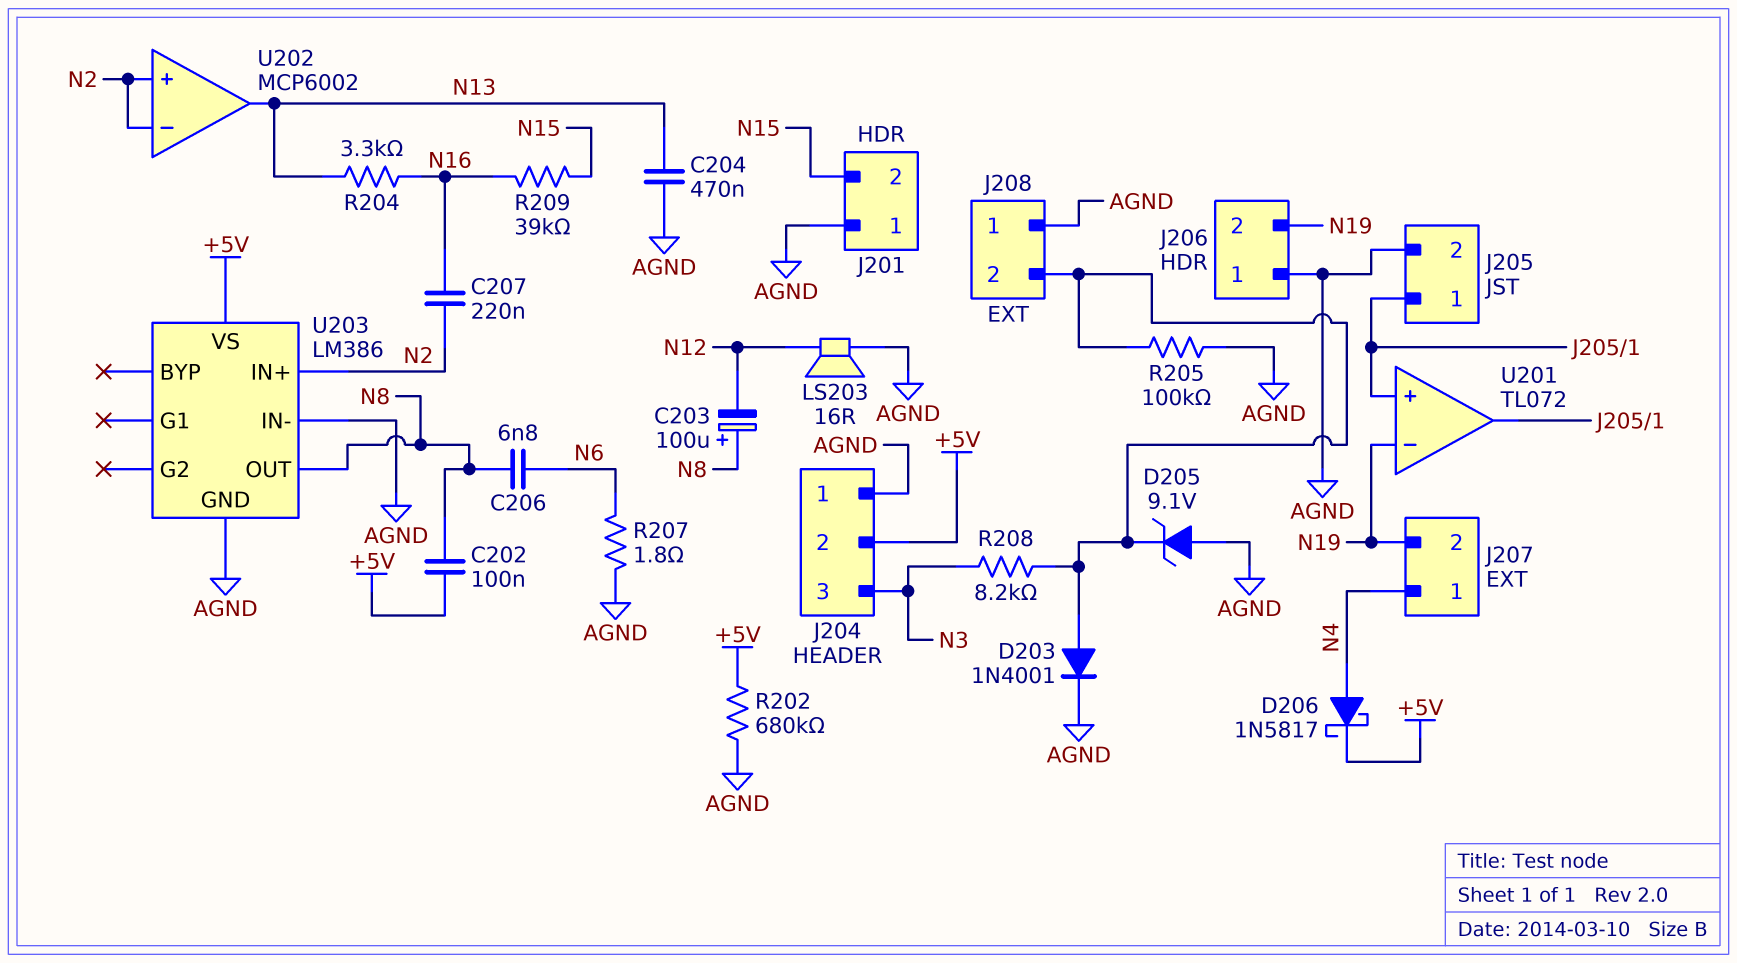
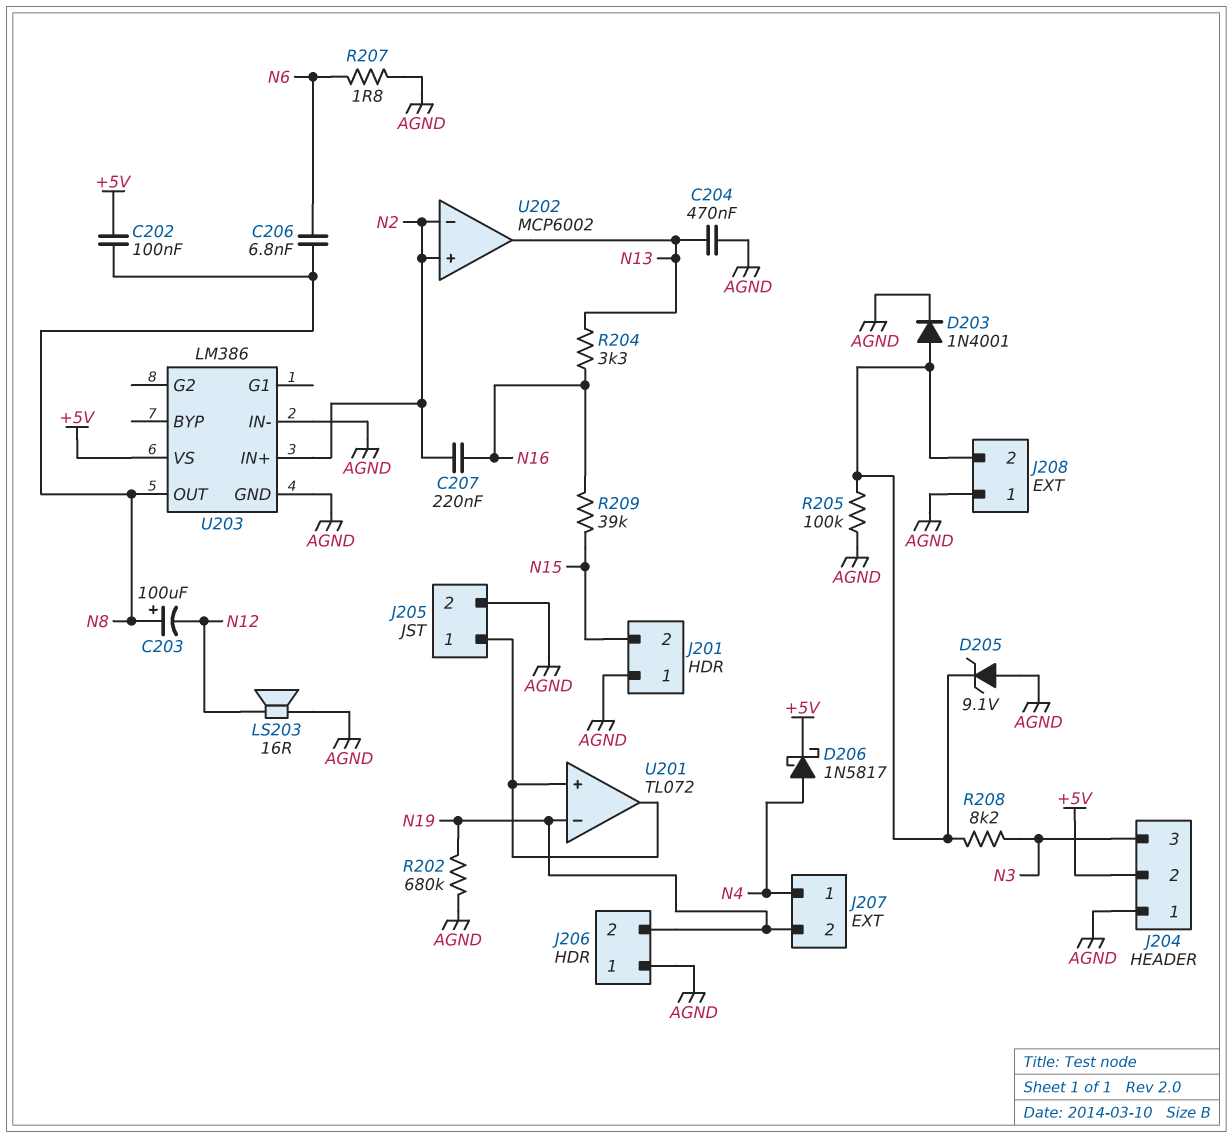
R202: 680k (+5V, AGND) -> 680k (AGND, N19)

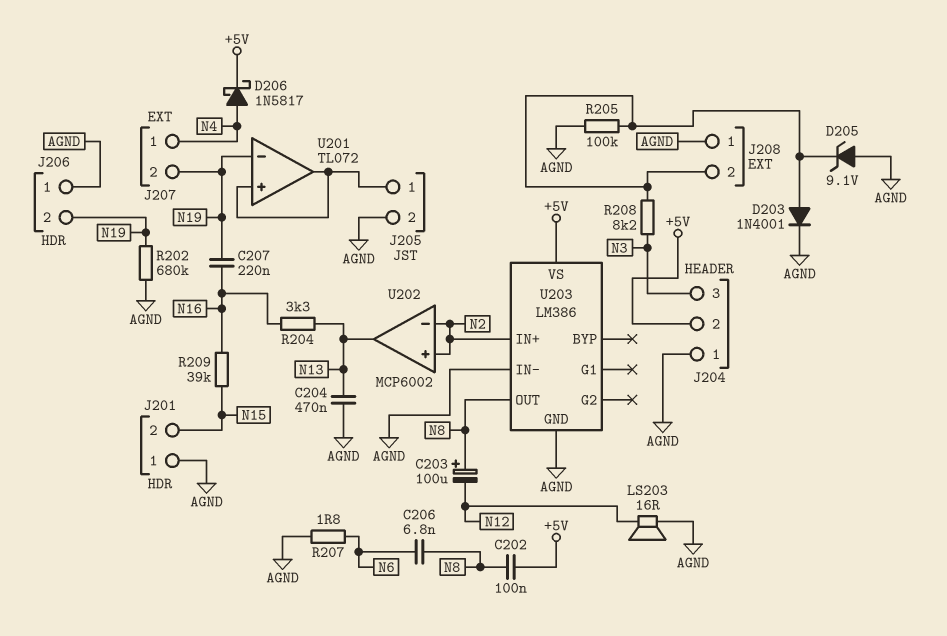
C207: 220nF (N2, N16) -> 220nF (N16, N19)

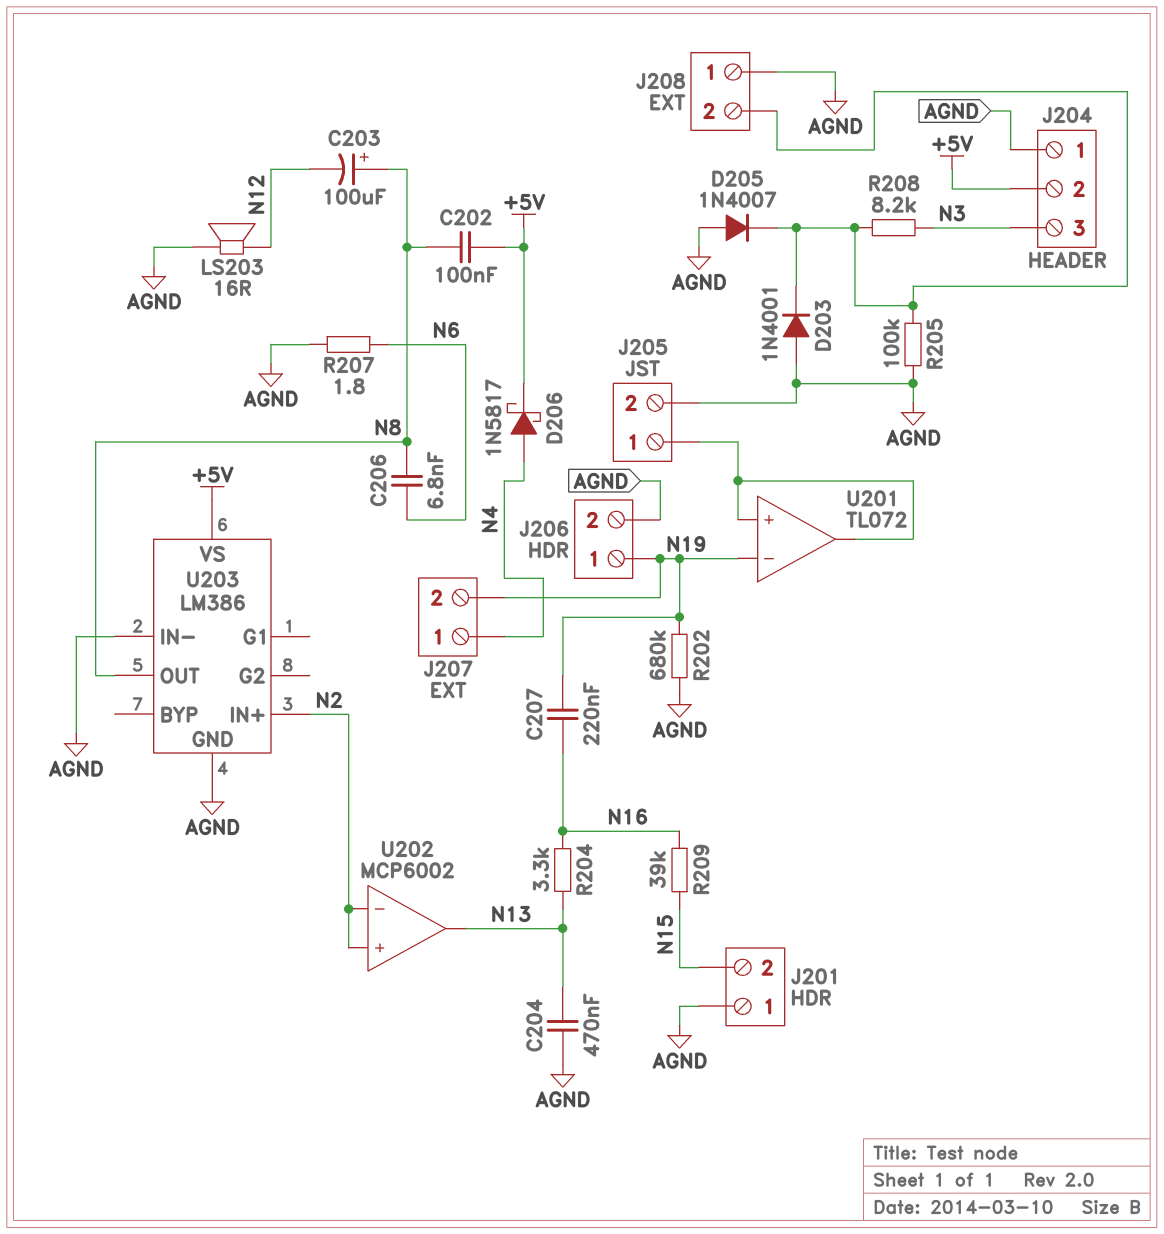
D203: diode 1N4001 (A J208/2, K AGND) -> diode 1N4001 (A AGND, K J208/2)
D205: zener 9.1V (A AGND, K J208/2) -> diode 1N4007 (A AGND, K J208/2)
J206 pin 1: AGND -> N19
J206 pin 2: N19 -> AGND

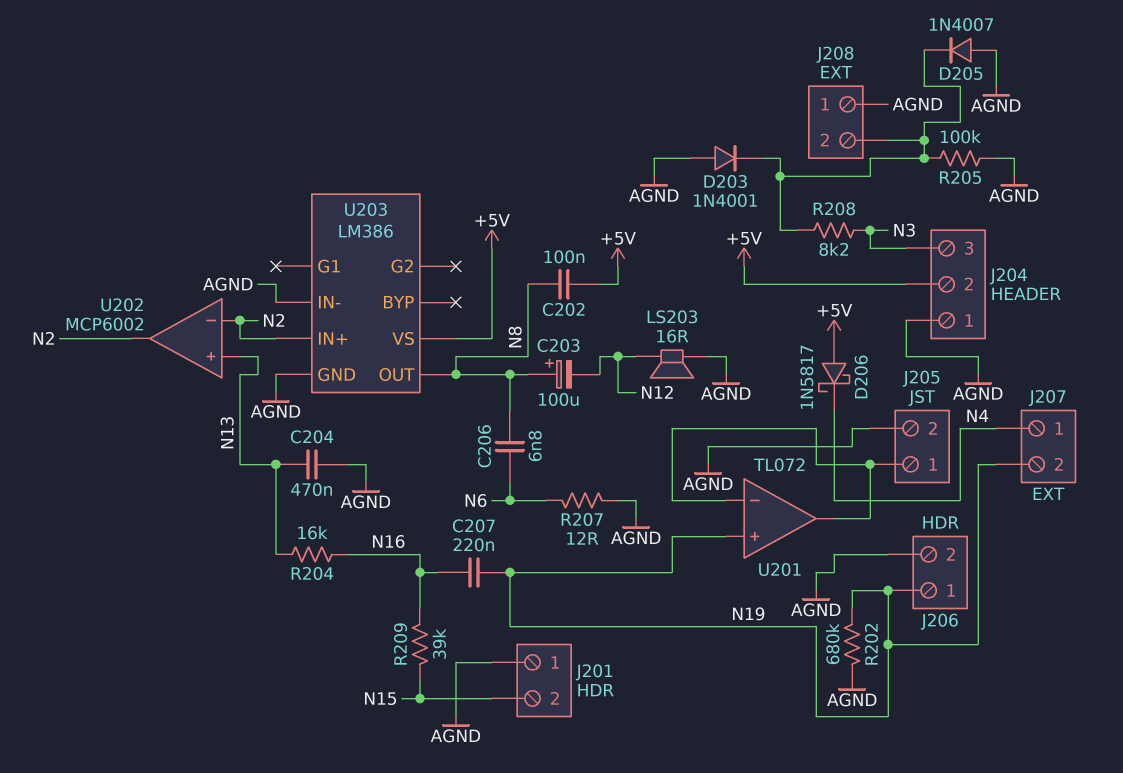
D206: schottky 1N5817 (A N4, K +5V) -> schottky 1N5817 (A +5V, K N4)
R204: 3.3k (N13, N16) -> 16k (N13, N16)
R207: 1.8 (AGND, N6) -> 12 (AGND, N6)
U201 pin in+: J205/1 -> N19
U201 pin in-: N19 -> J205/1
U202 pin in+: N2 -> N13
U202 pin out: N13 -> N2

